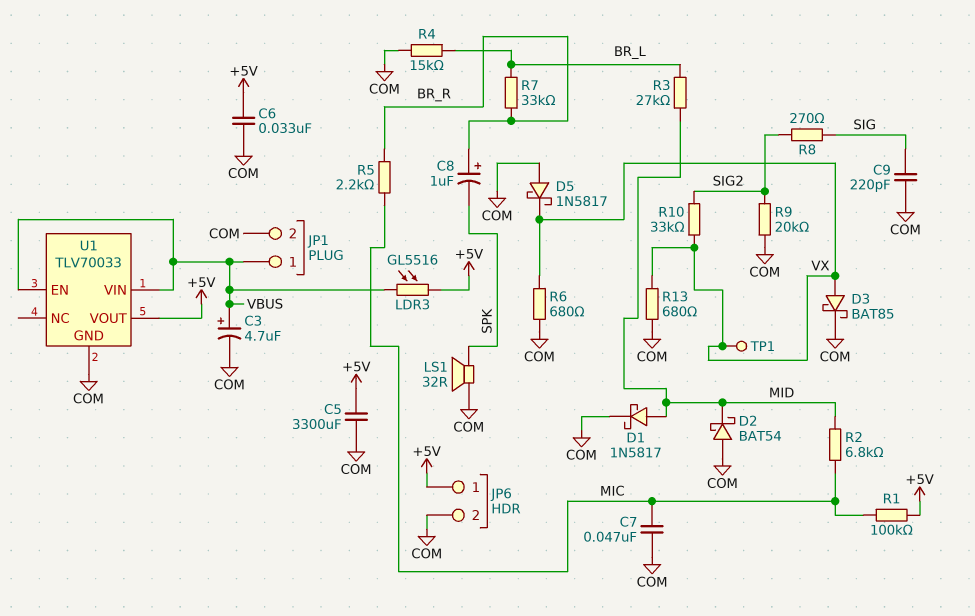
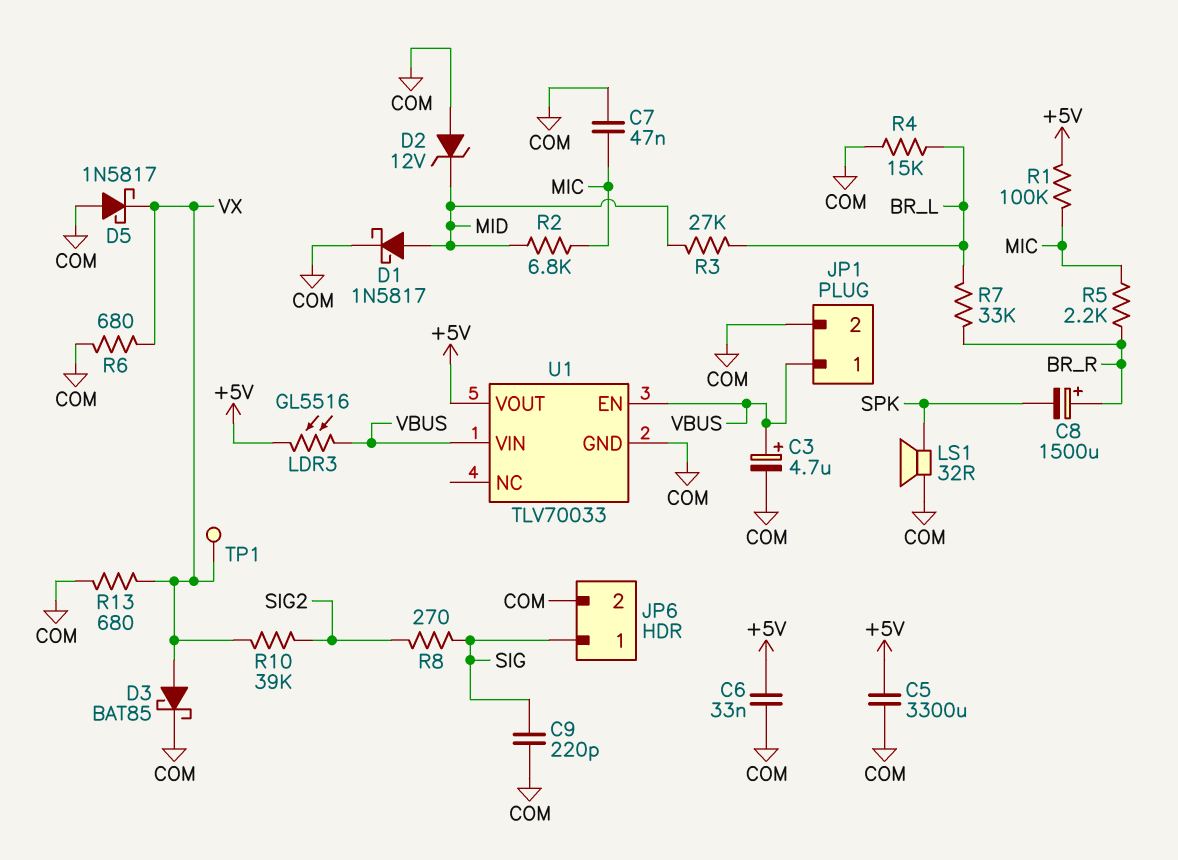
C8: 1uF (plus BR_R, minus SPK) -> 1500uF (plus BR_R, minus SPK)
D2: schottky BAT54 (A COM, K MID) -> zener 12V (A COM, K MID)
JP6 pin 1: +5V -> SIG
R9: 20k (COM, SIG2) -> none
R10: 33k (SIG2, VX) -> 39k (SIG2, VX)

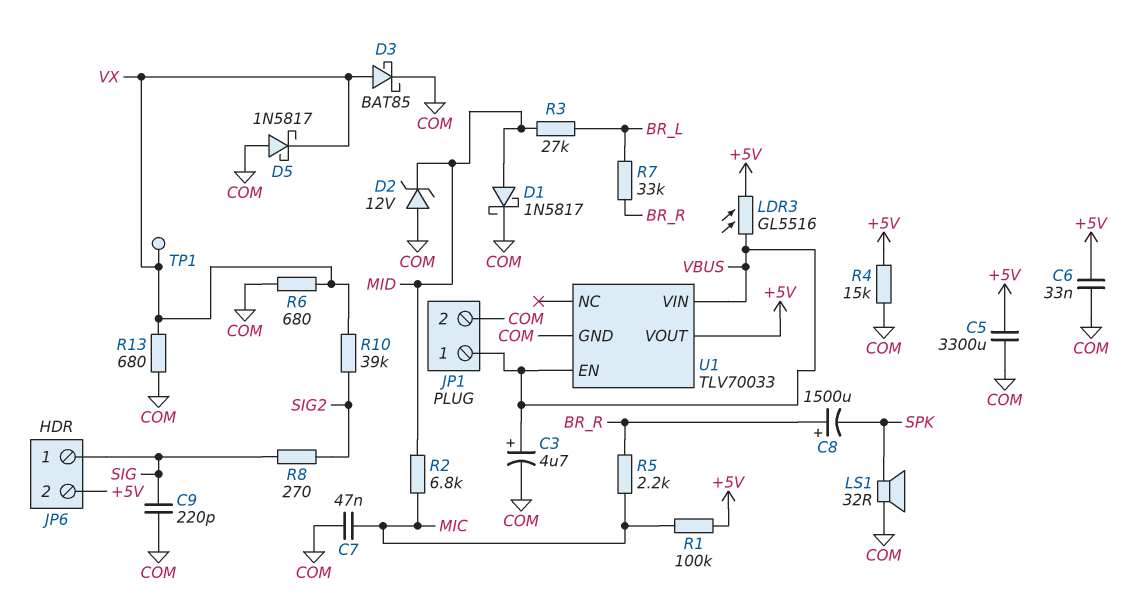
JP6 pin 2: COM -> +5V
R4: 15k (BR_L, COM) -> 15k (+5V, COM)

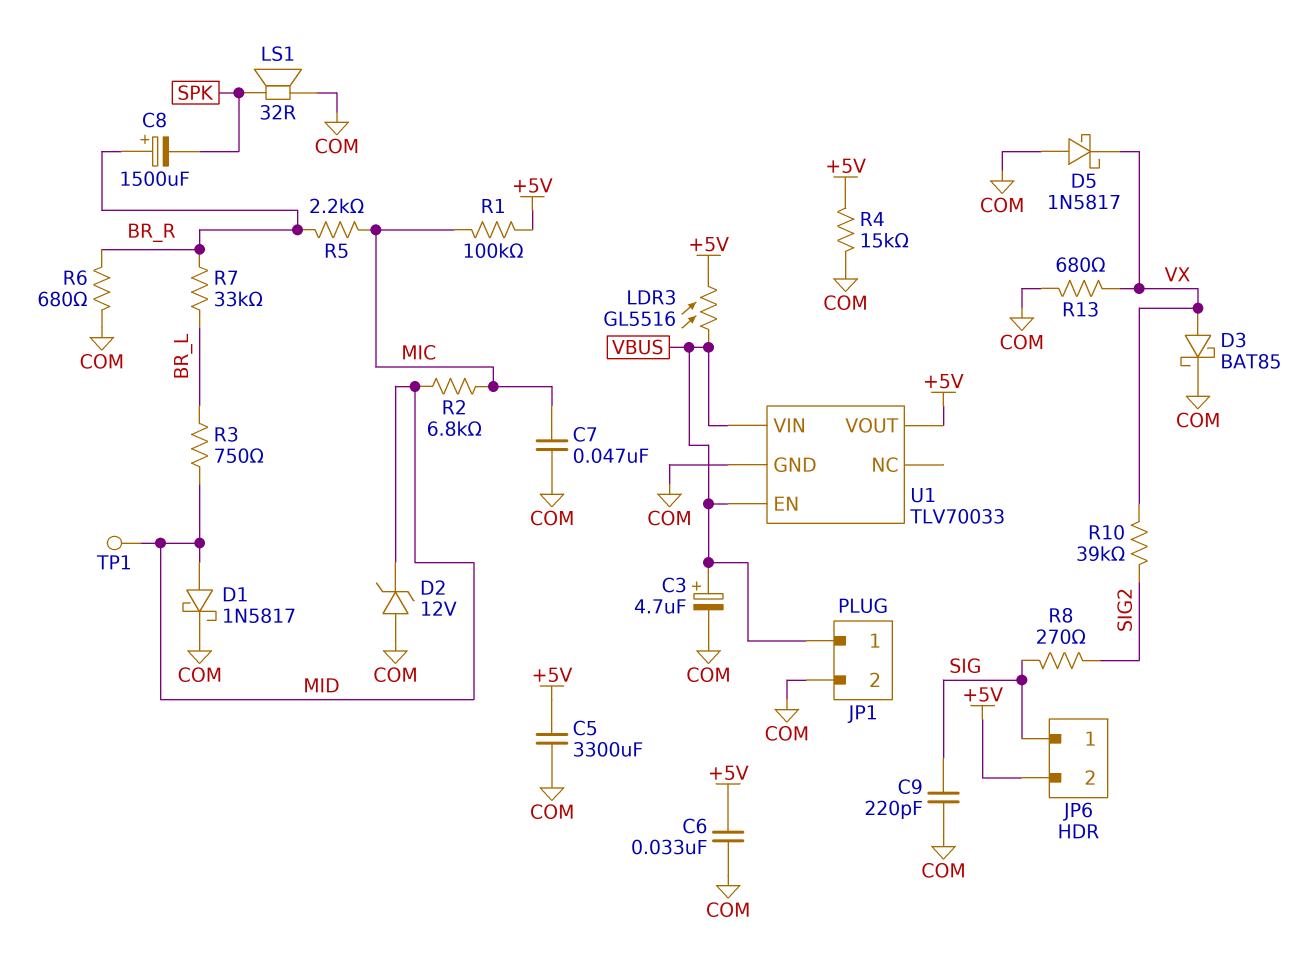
R3: 27k (BR_L, MID) -> 750 (BR_L, MID)
R6: 680 (COM, VX) -> 680 (BR_R, COM)
TP1: test point (VX) -> test point (MID)

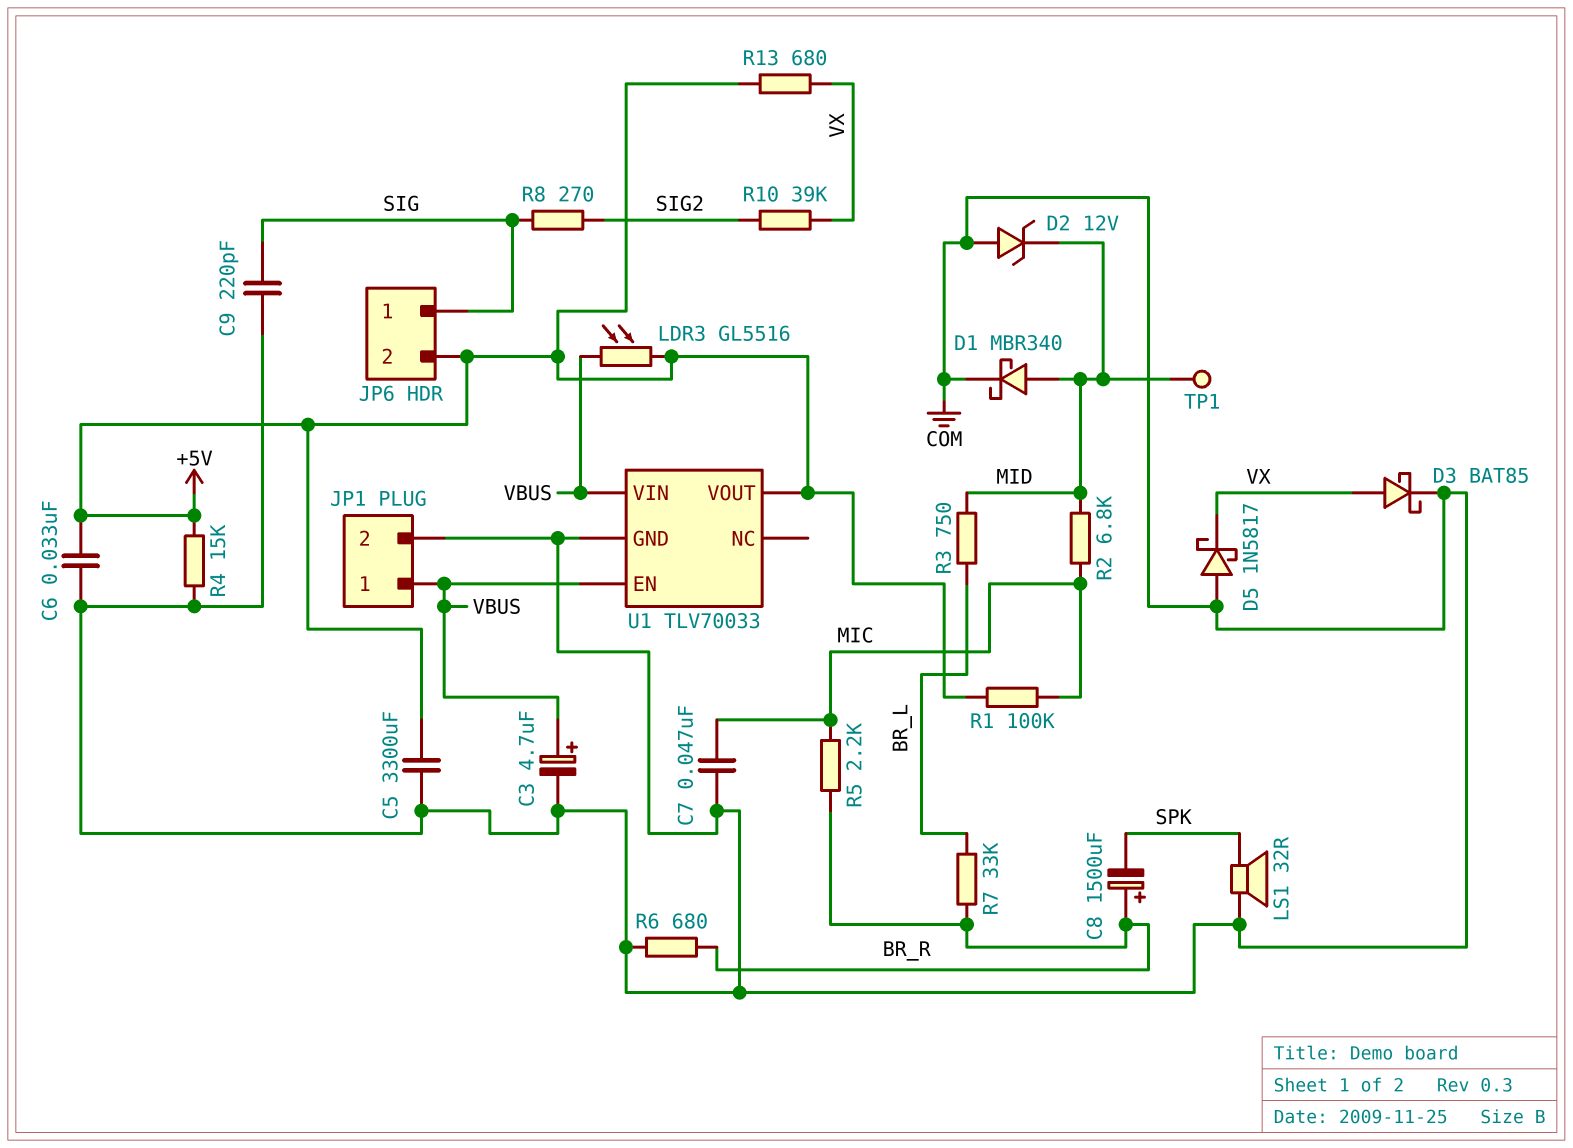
D1: schottky 1N5817 (A MID, K COM) -> schottky MBR340 (A MID, K COM)
R13: 680 (COM, VX) -> 680 (+5V, VX)

